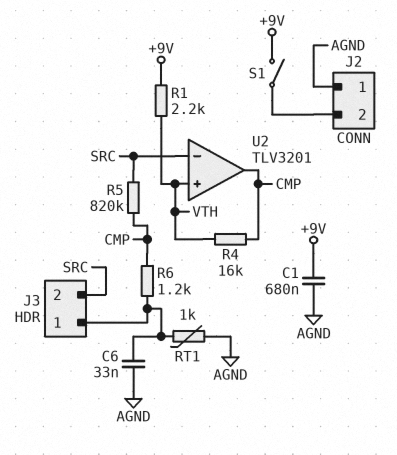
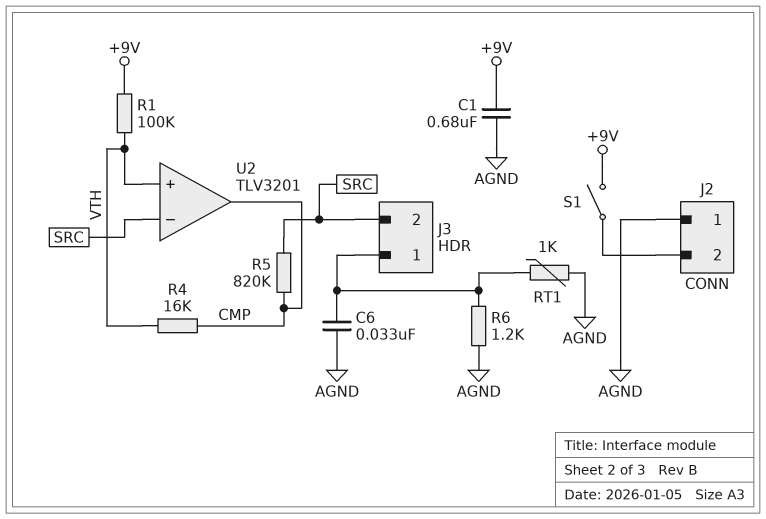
R1: 2.2k (+9V, VTH) -> 100k (+9V, VTH)
R6: 1.2k (CMP, J3/1) -> 1.2k (AGND, J3/1)

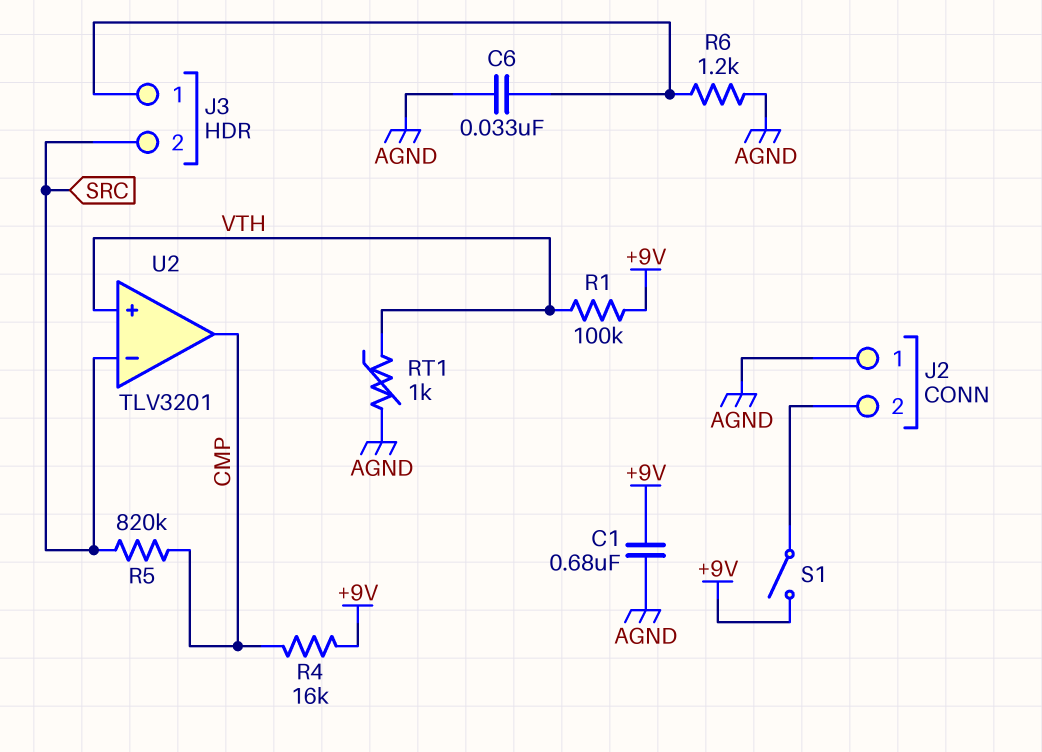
R4: 16k (CMP, VTH) -> 16k (+9V, CMP)
RT1: 1k (AGND, J3/1) -> 1k (AGND, VTH)

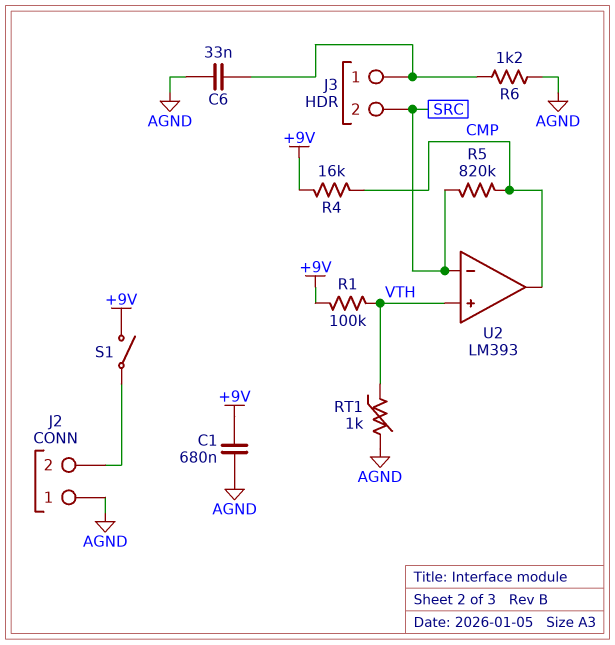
U2: TLV3201 -> LM393

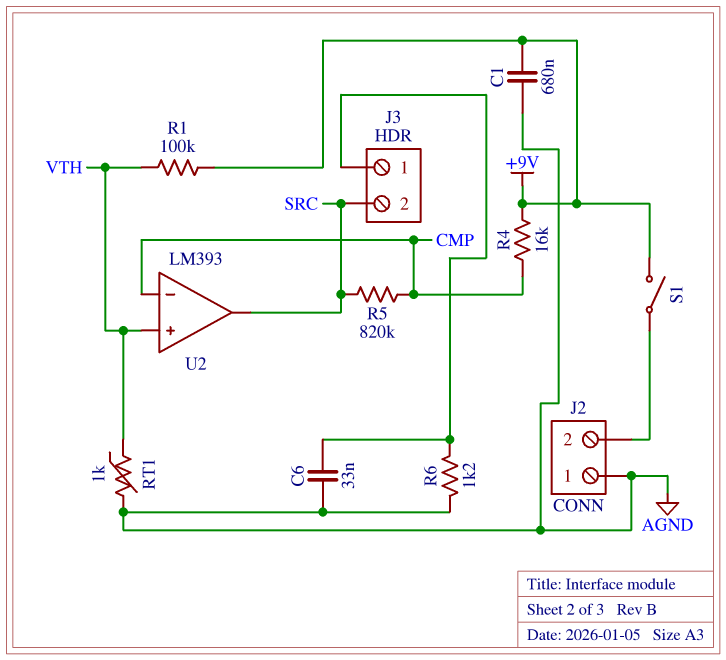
U2 pin in-: SRC -> CMP
U2 pin out: CMP -> SRC

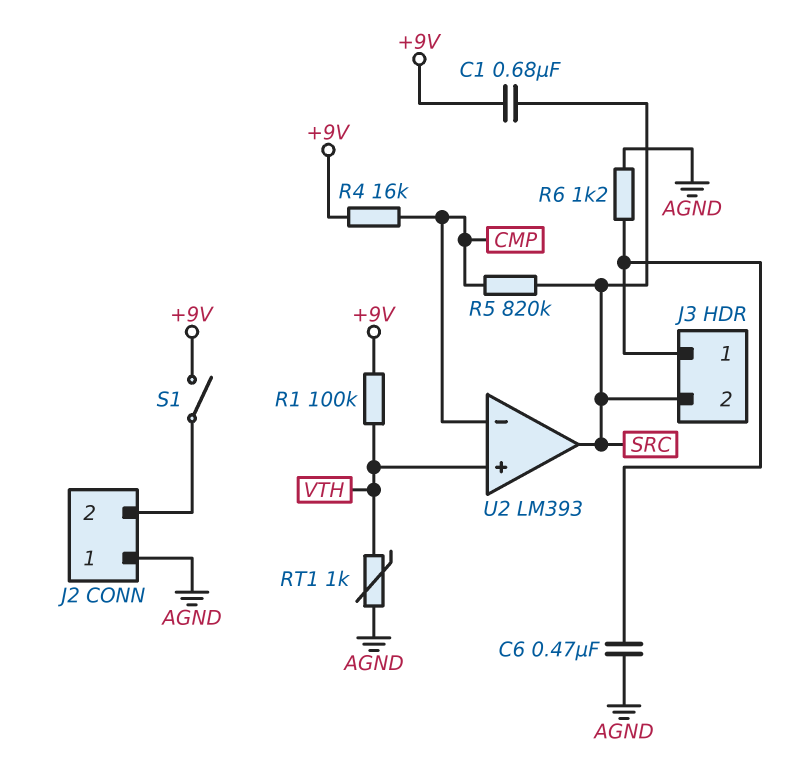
C1: 680nF (+9V, AGND) -> 680nF (+9V, SRC)
C6: 33nF (AGND, J3/1) -> 470nF (AGND, J3/1)

